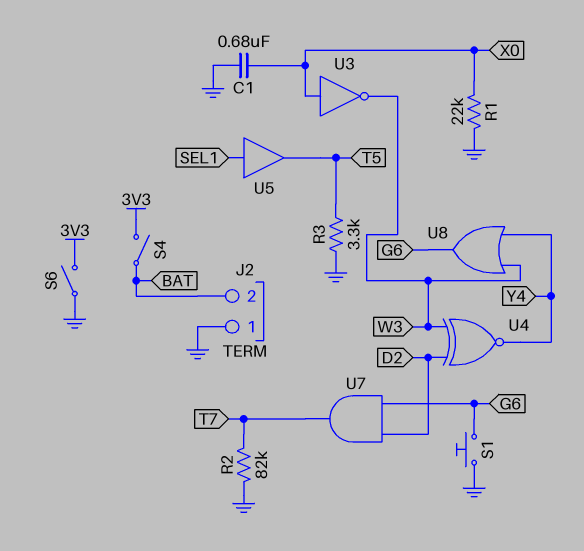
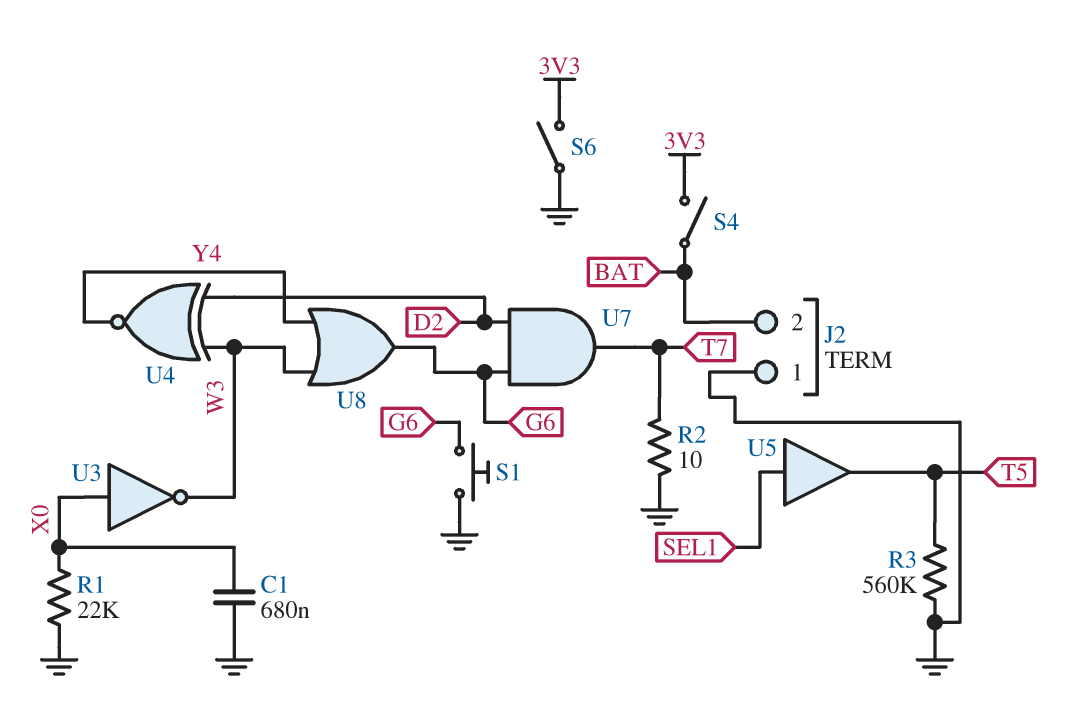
R2: 82k (GND, T7) -> 10 (GND, T7)
R3: 3.3k (GND, T5) -> 560k (GND, T5)

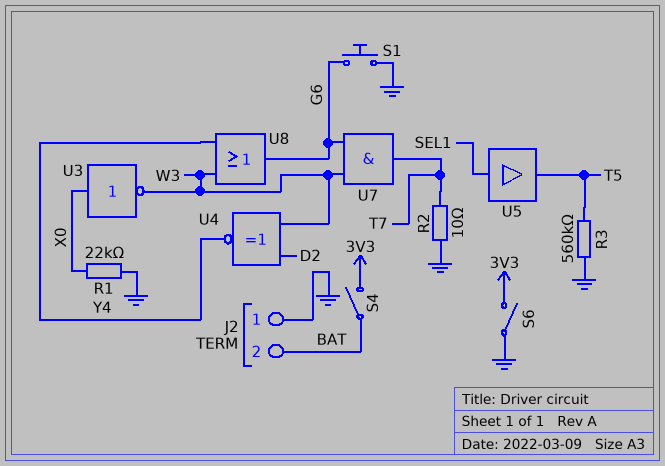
C1: 680nF (GND, X0) -> none
U7: AND (in D2, in G6, out T7) -> AND (in G6, in W3, out T7)

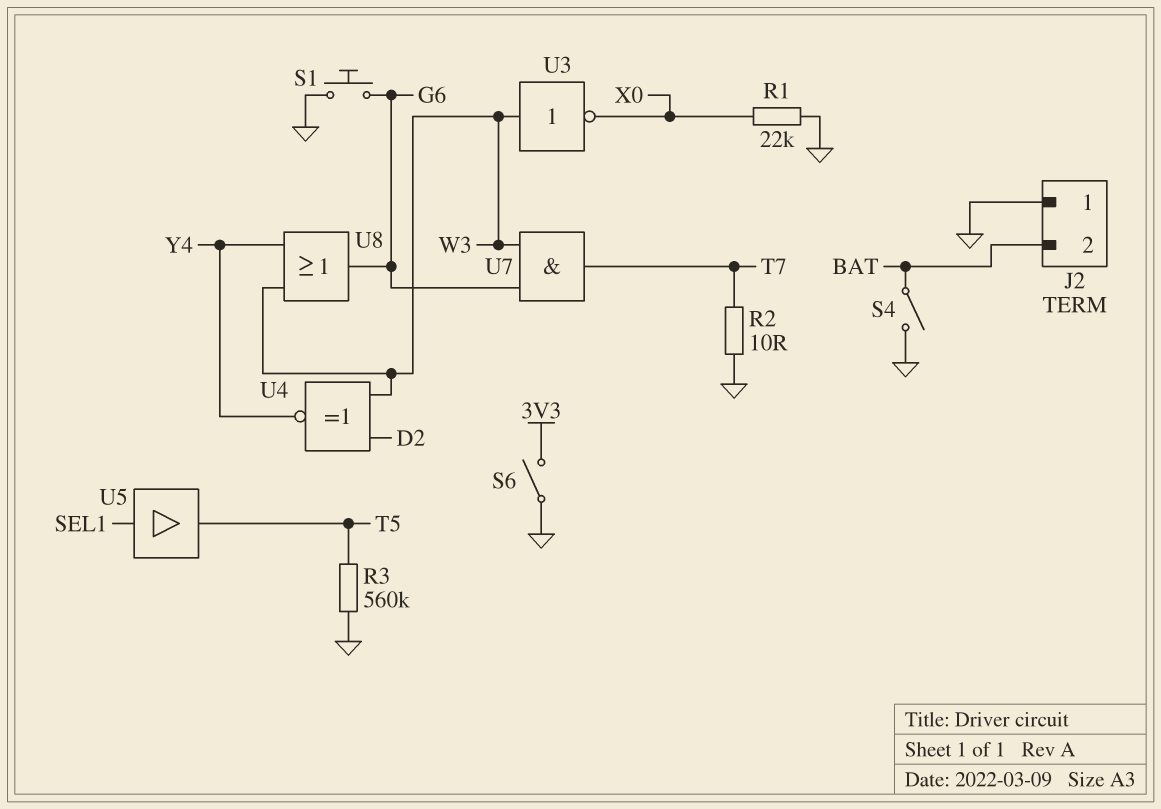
S4: switch (3V3, BAT) -> switch (BAT, GND)
U3: NOT (in X0, out W3) -> NOT (in W3, out X0)

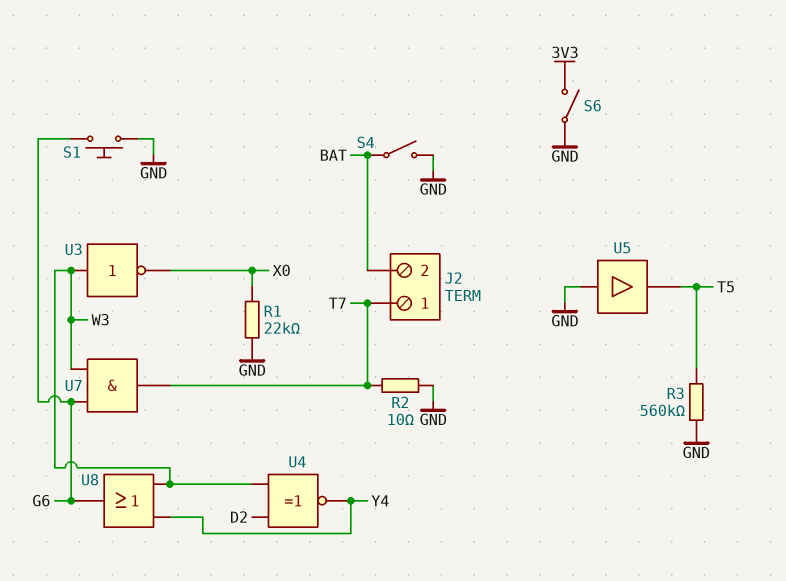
J2 pin 1: GND -> T7
U5: buffer (in SEL1, out T5) -> buffer (in GND, out T5)

